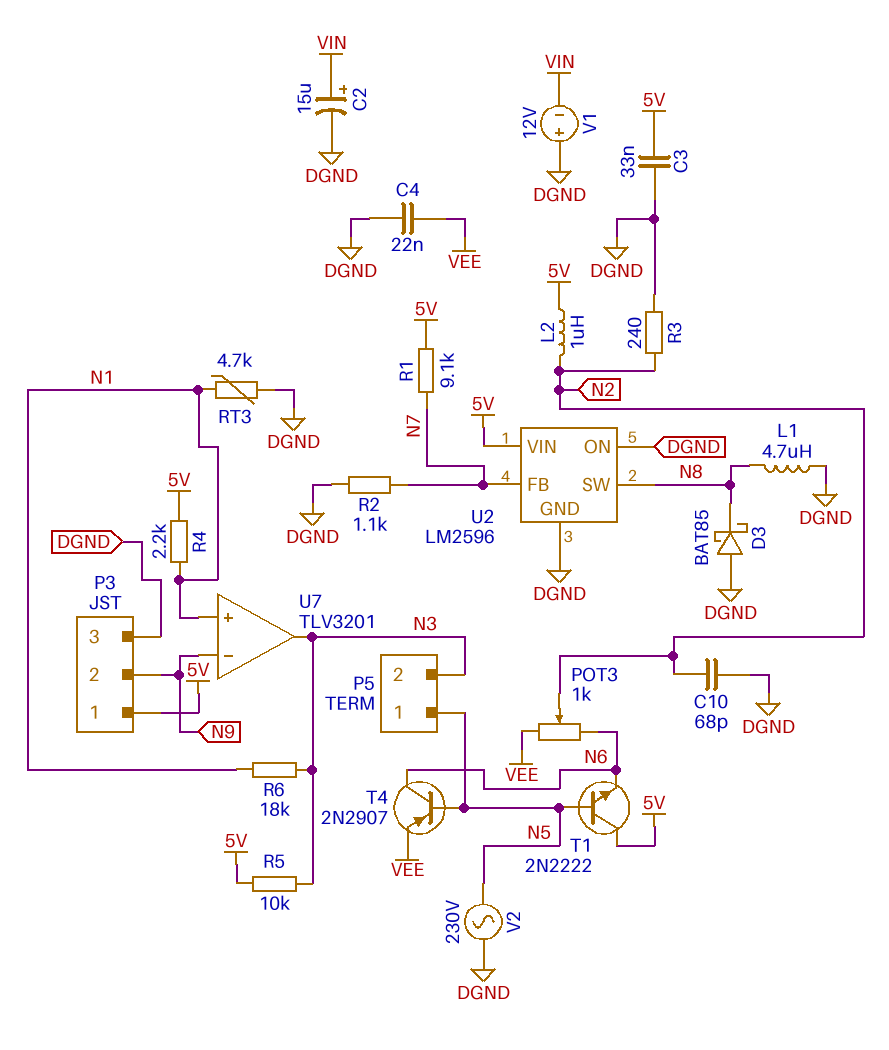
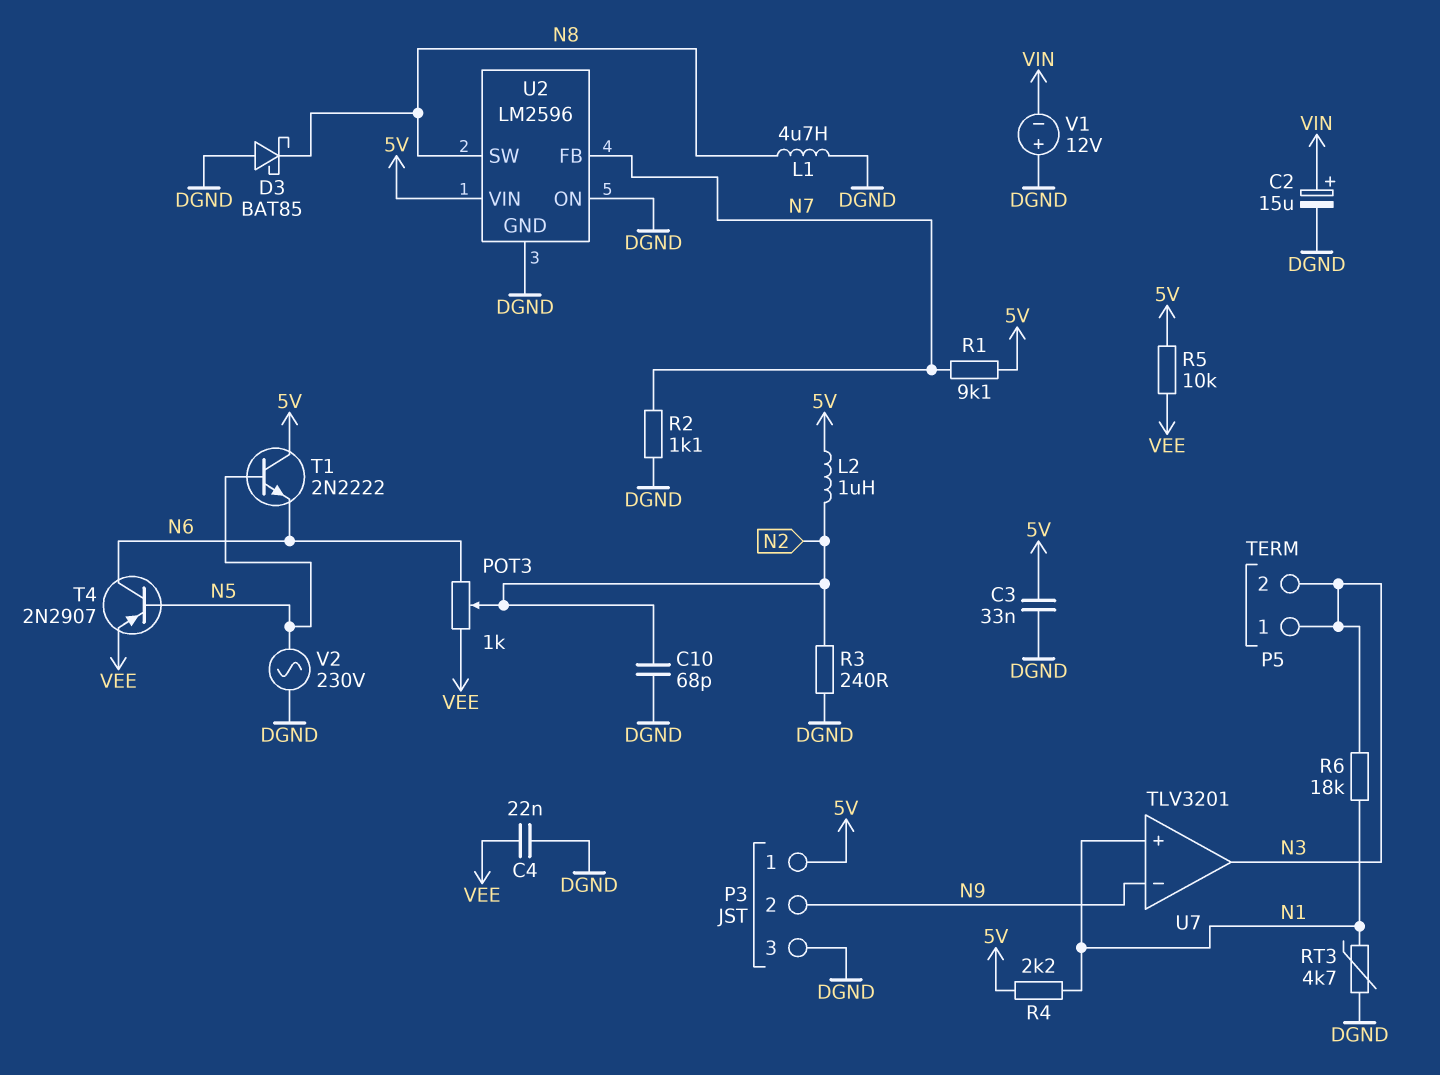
P5 pin 1: N5 -> N3
R5: 10k (5V, N3) -> 10k (5V, VEE)

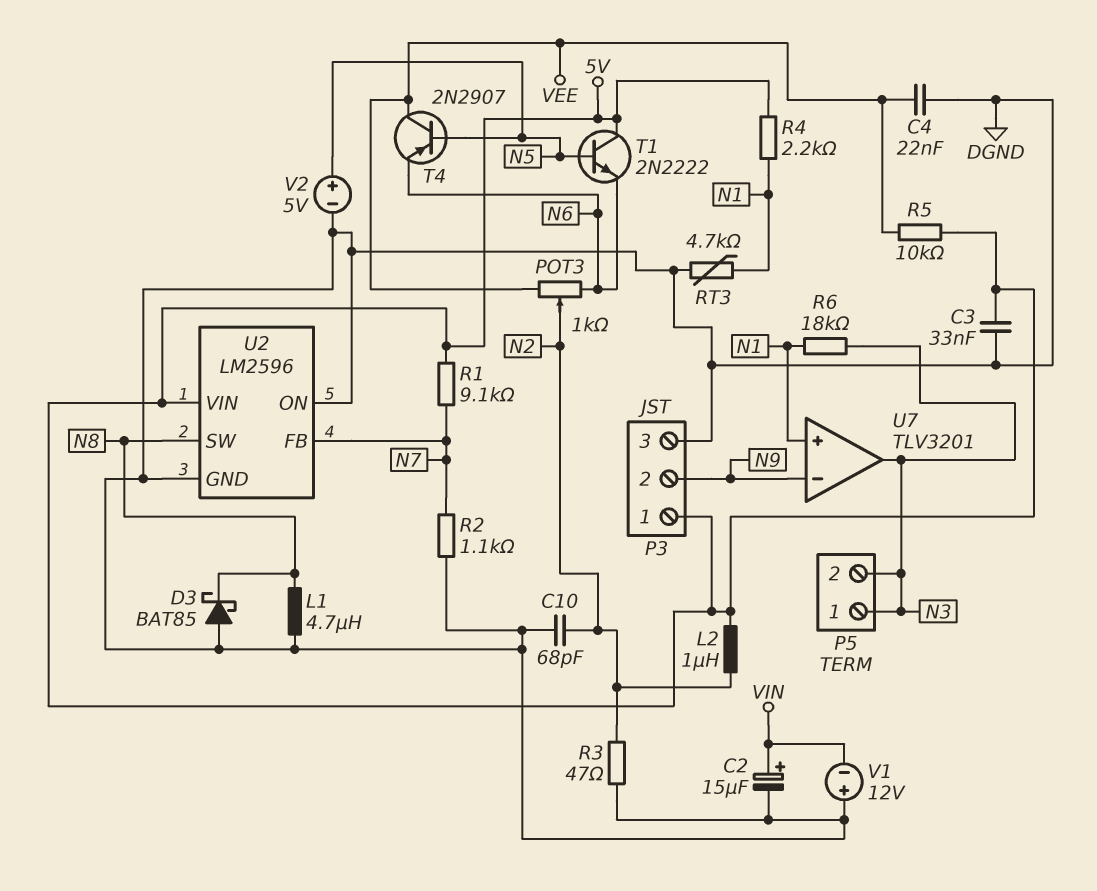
R3: 240 (DGND, N2) -> 47 (DGND, N2)
T4: PNP 2N2907 (B N5, C N6, E VEE) -> PNP 2N2907 (B N5, C VEE, E N6)
V2: AC 230V (DGND, N5) -> 5V (plus N5, minus DGND)

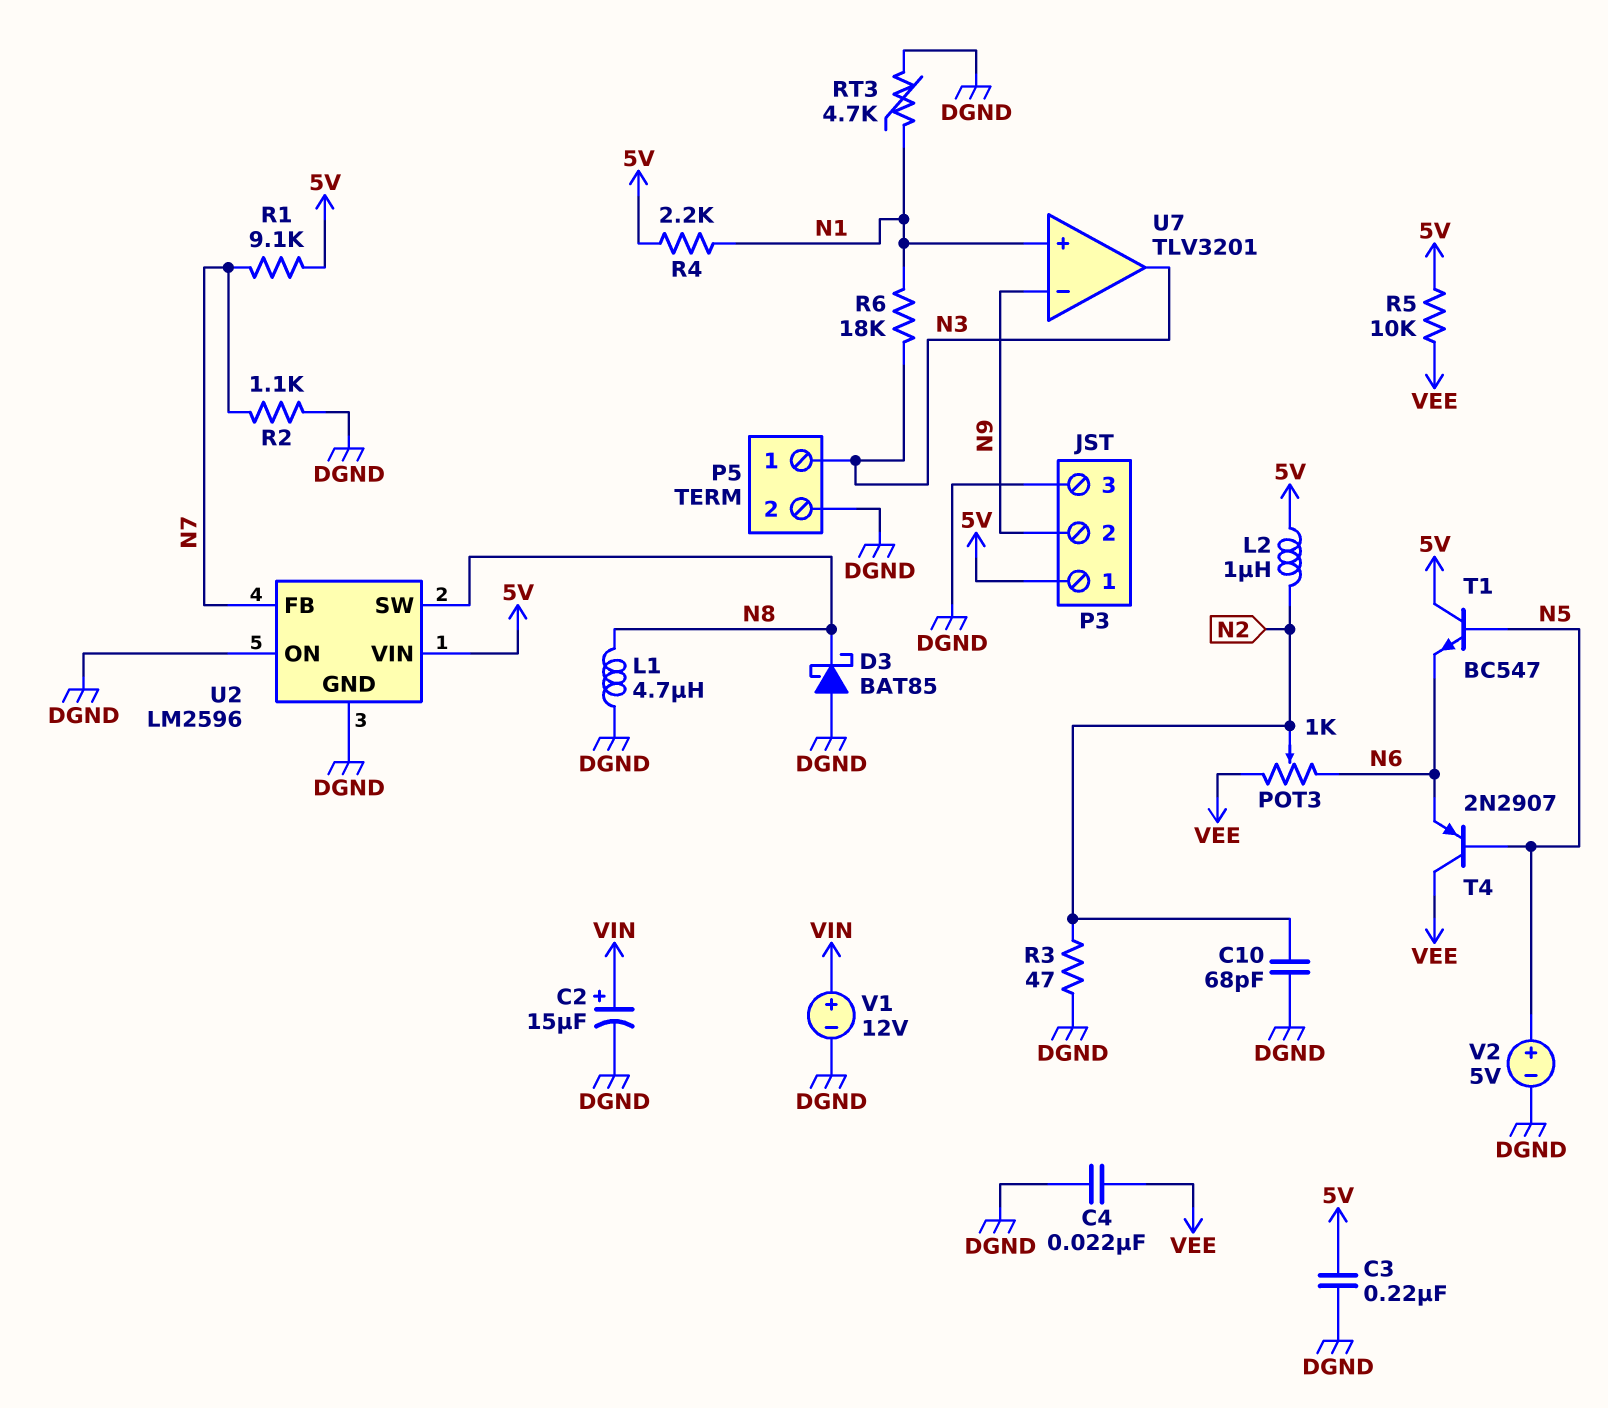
C3: 33nF (5V, DGND) -> 220nF (5V, DGND)
P5 pin 2: N3 -> DGND
T1: NPN 2N2222 (B N5, C 5V, E N6) -> NPN BC547 (B N5, C 5V, E N6)
V1: 12V (plus DGND, minus VIN) -> 12V (plus VIN, minus DGND)

